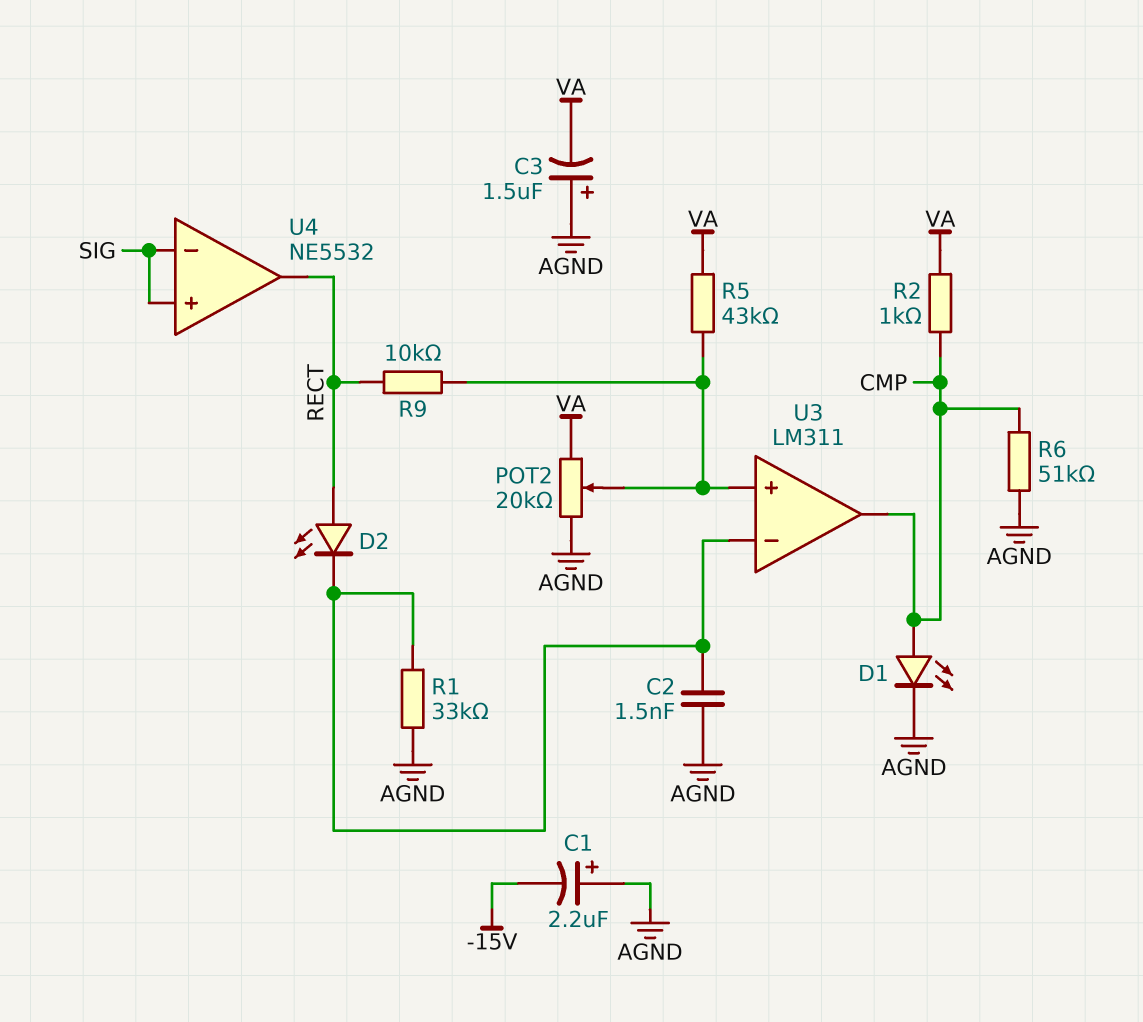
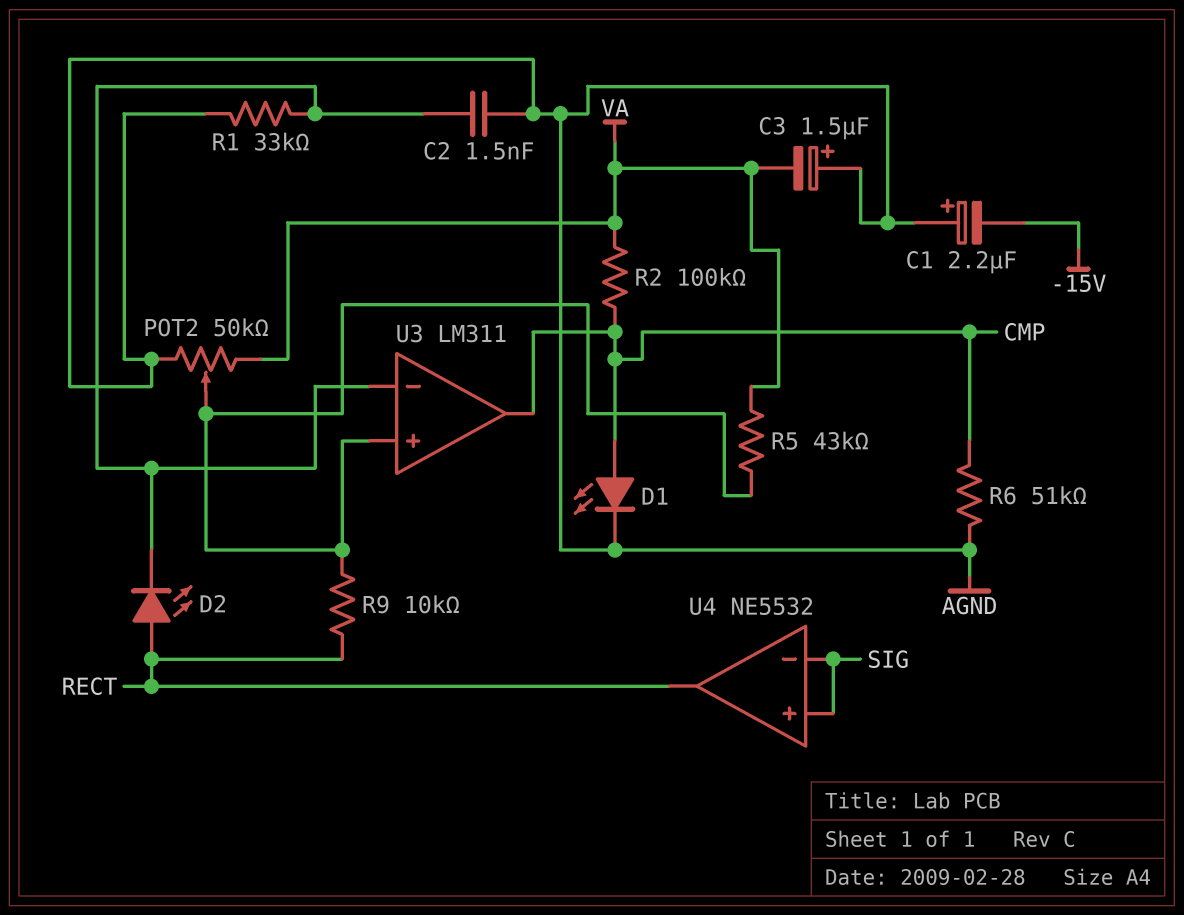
POT2: 20k (AGND, VA, wiper U3/in+) -> 50k (AGND, VA, wiper U3/in+)
R2: 1k (CMP, VA) -> 100k (CMP, VA)

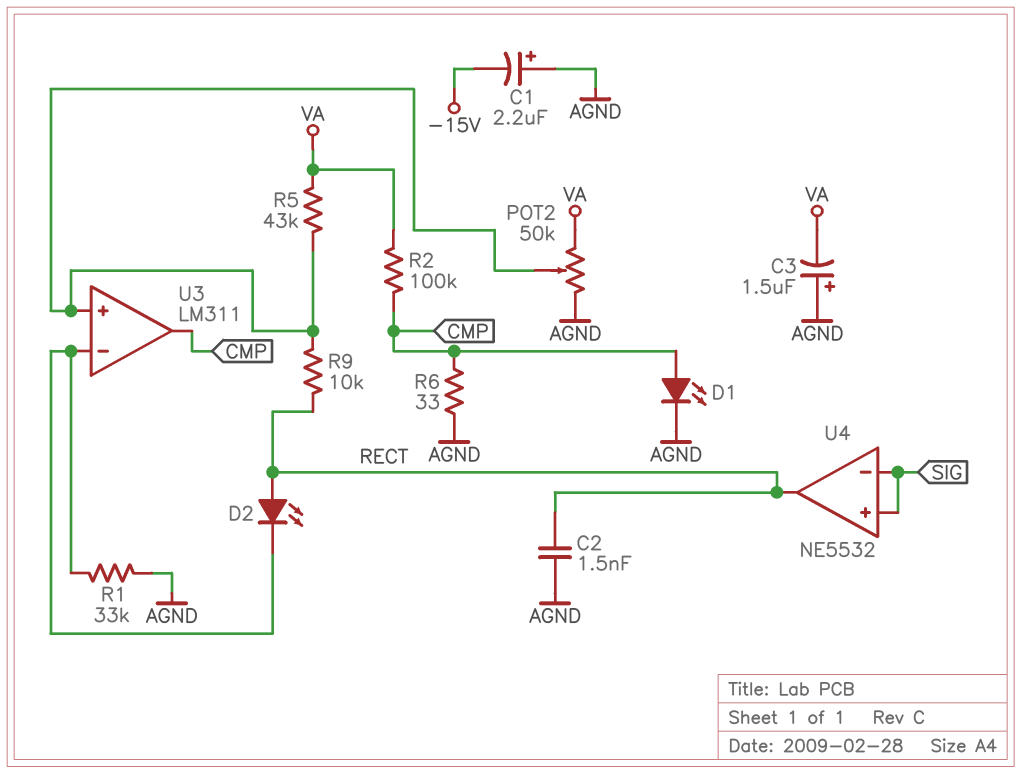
C2: 1.5nF (AGND, U3/in-) -> 1.5nF (AGND, RECT)
R6: 51k (AGND, CMP) -> 33 (AGND, CMP)

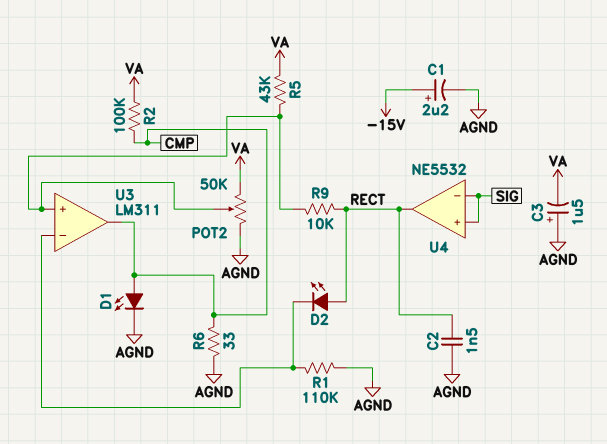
C1: 2.2uF (plus AGND, minus -15V) -> 2.2uF (plus -15V, minus AGND)
R1: 33k (AGND, U3/in-) -> 110k (AGND, U3/in-)

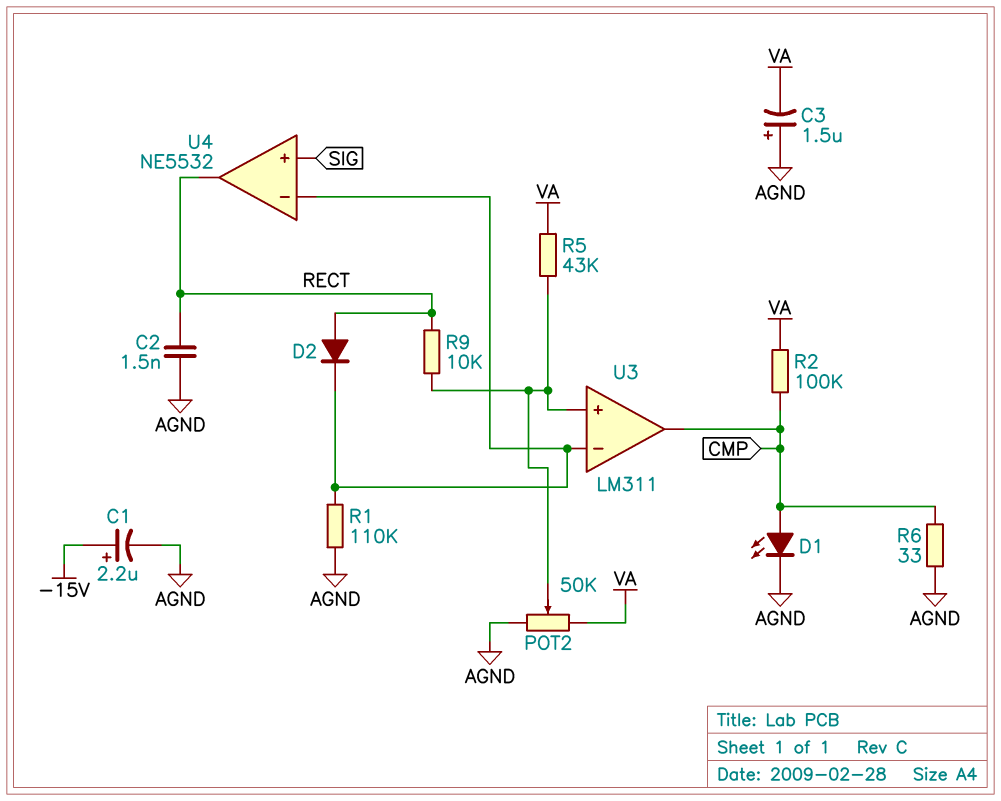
D2: LED (A RECT, K U3/in-) -> diode (A RECT, K U3/in-)
U4 pin in-: SIG -> U3/in-

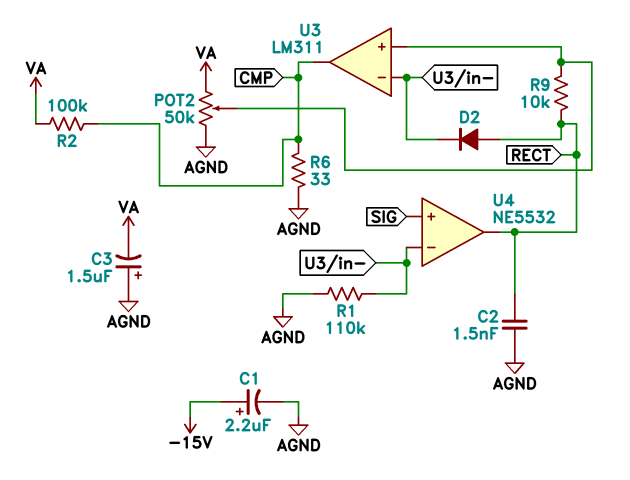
D1: LED (A CMP, K AGND) -> none
R5: 43k (U3/in+, VA) -> none

